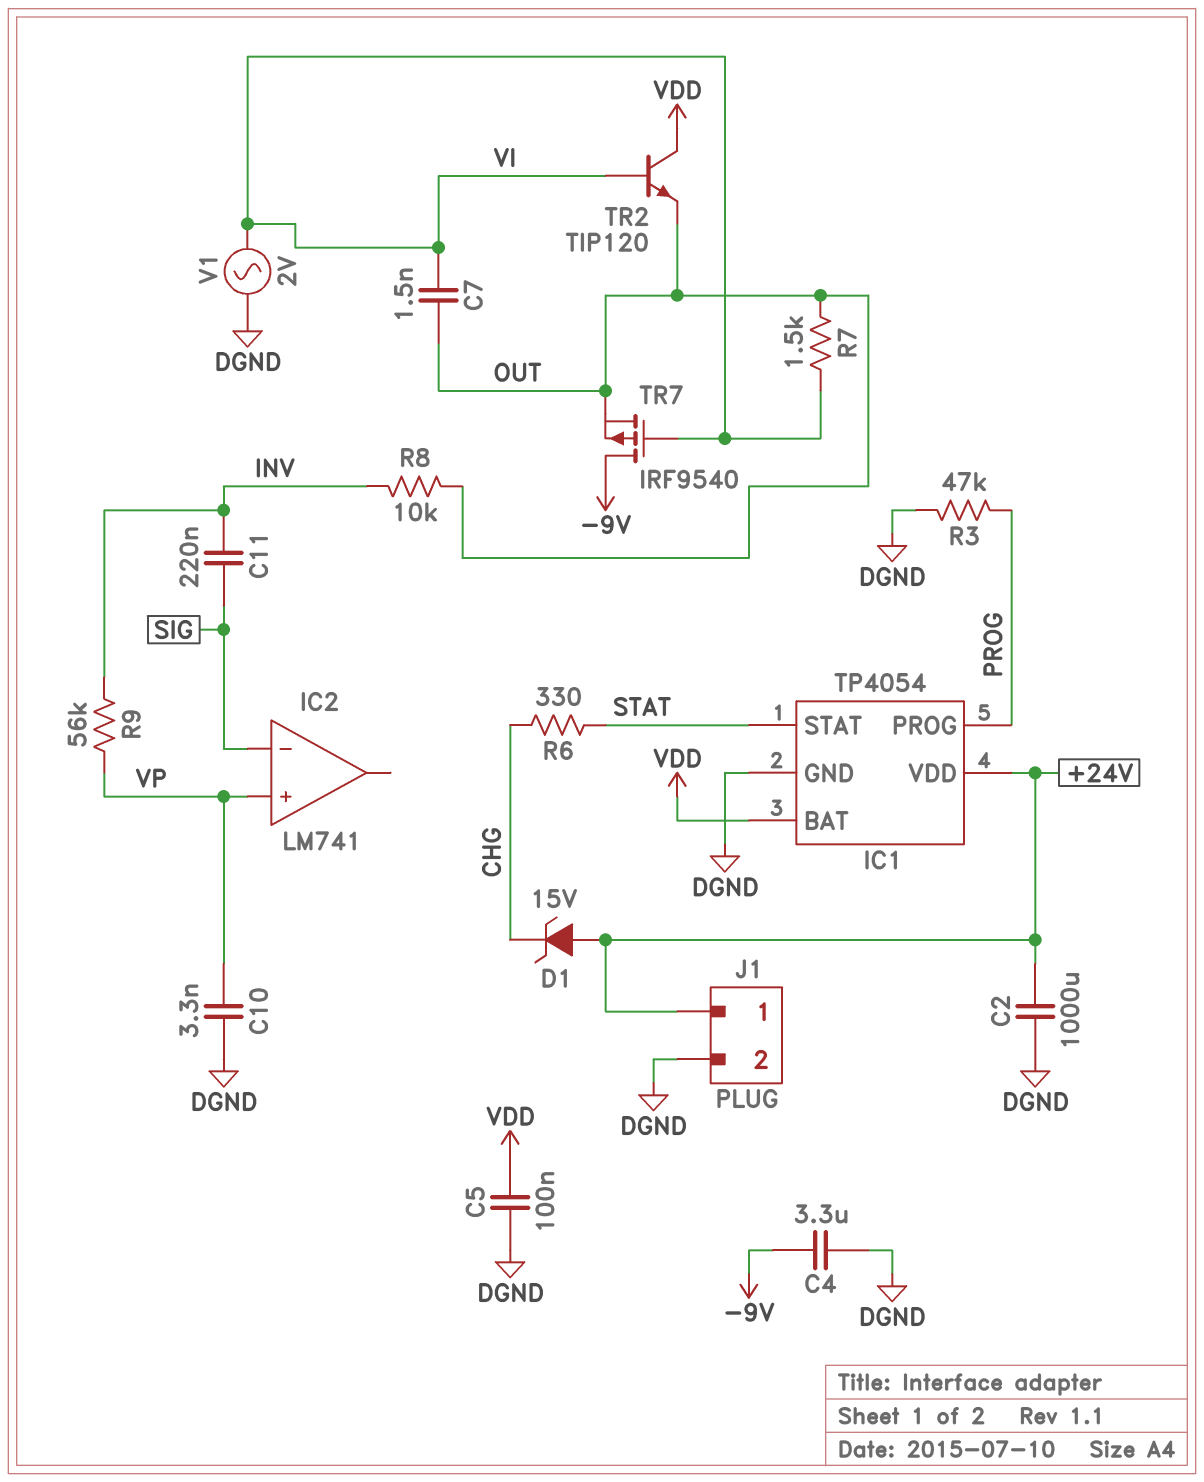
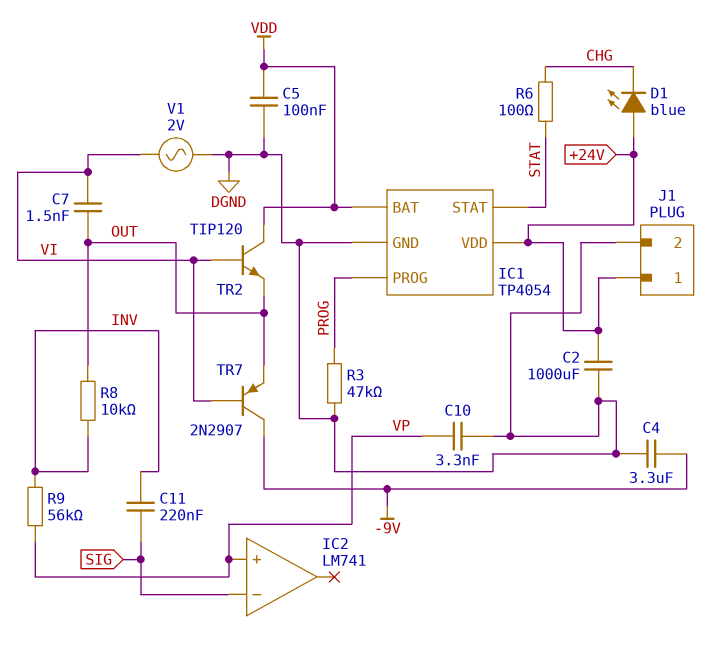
D1: zener 15V (A +24V, K CHG) -> LED blue (A +24V, K CHG)
R6: 330 (CHG, STAT) -> 100 (CHG, STAT)
R7: 1.5k (OUT, VI) -> none
TR7: PMOS IRF9540 (G VI, D -9V, S OUT) -> PNP 2N2907 (B VI, C -9V, E OUT)

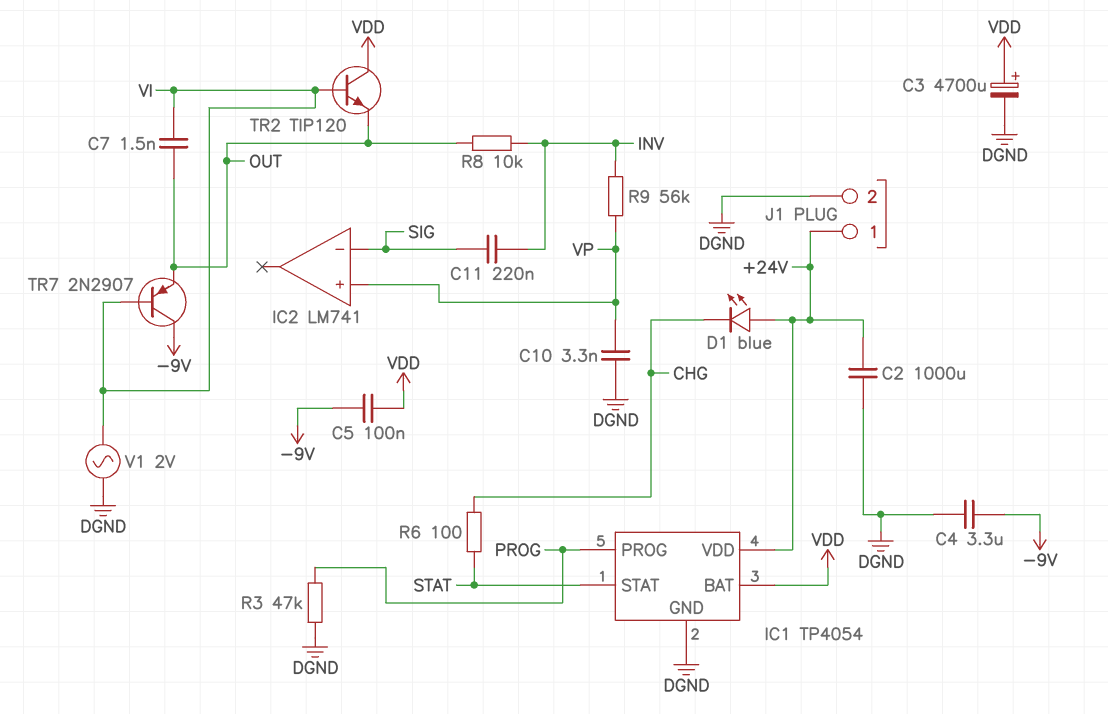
C3: none -> 4700uF (plus VDD, minus DGND)
C5: 100nF (DGND, VDD) -> 100nF (-9V, VDD)

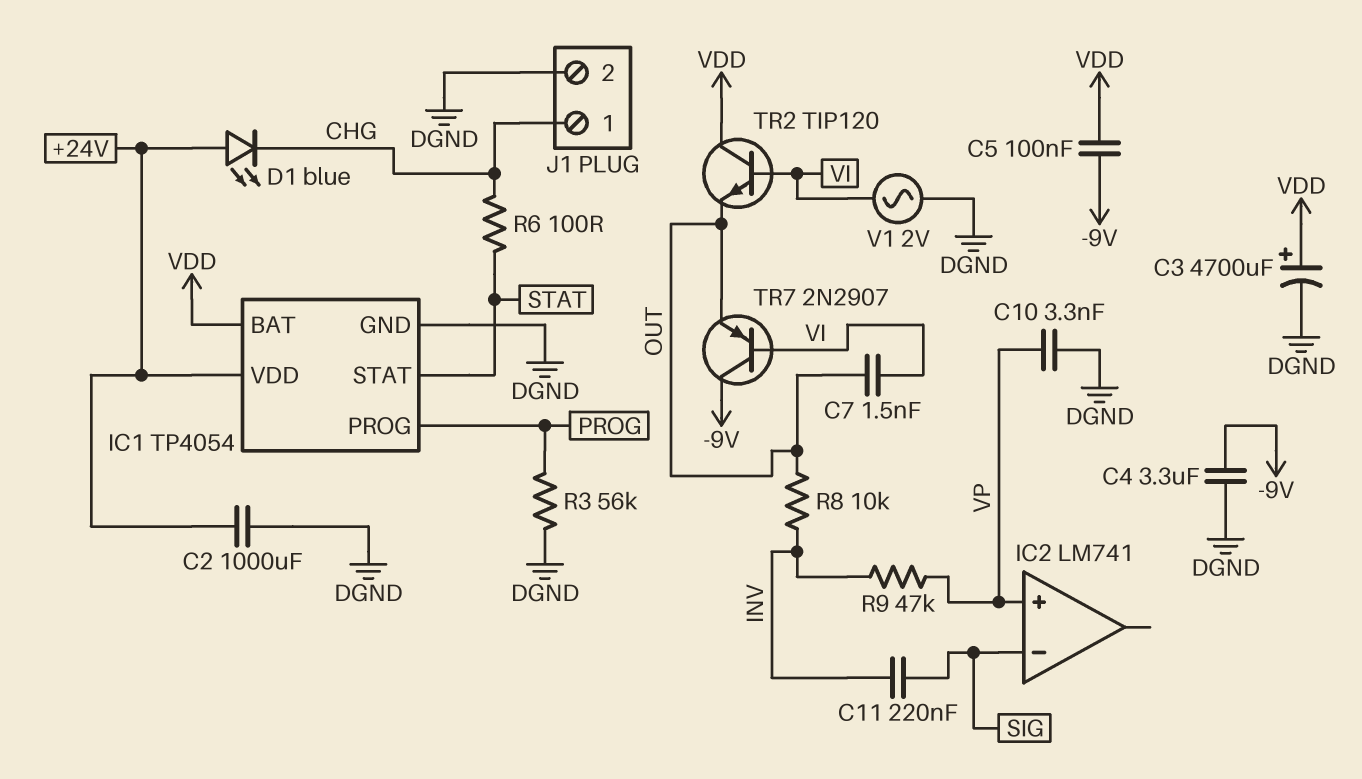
J1 pin 1: +24V -> CHG
R3: 47k (DGND, PROG) -> 56k (DGND, PROG)
R9: 56k (INV, VP) -> 47k (INV, VP)

